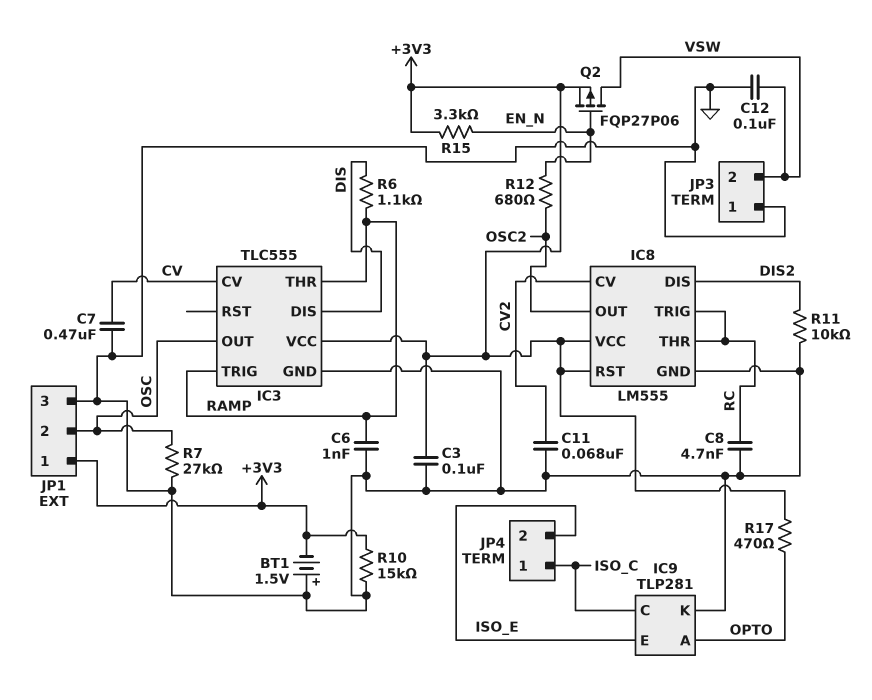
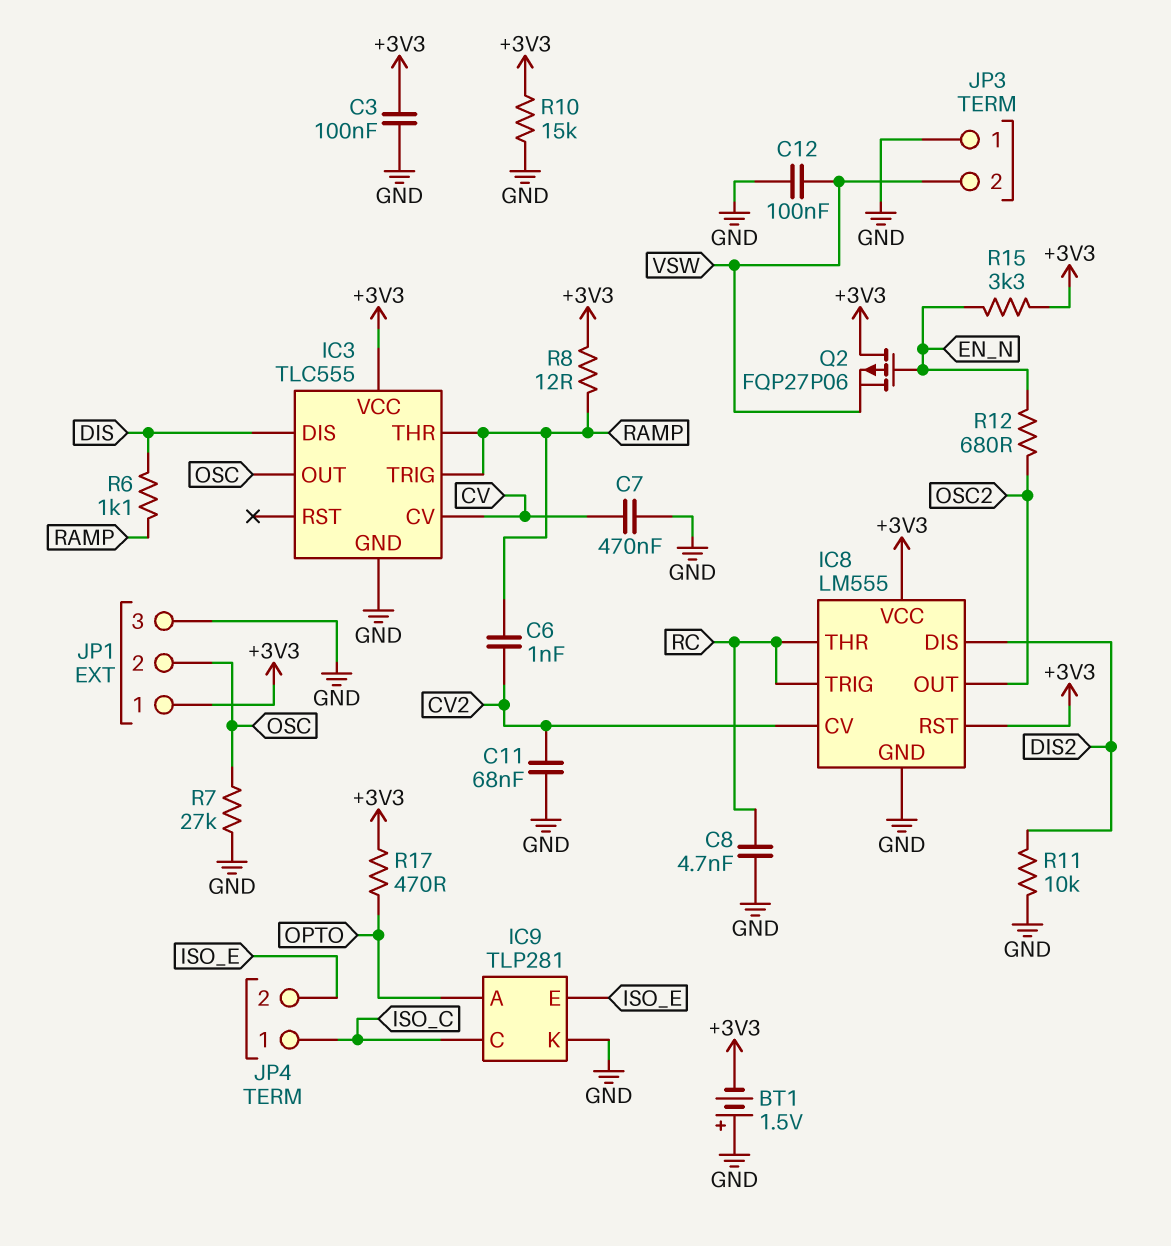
C6: 1nF (GND, RAMP) -> 1nF (CV2, RAMP)
Q2: PMOS FQP27P06 (G EN_N, D VSW, S +3V3) -> PMOS FQP27P06 (G EN_N, D +3V3, S VSW)
R8: none -> 12 (+3V3, RAMP)

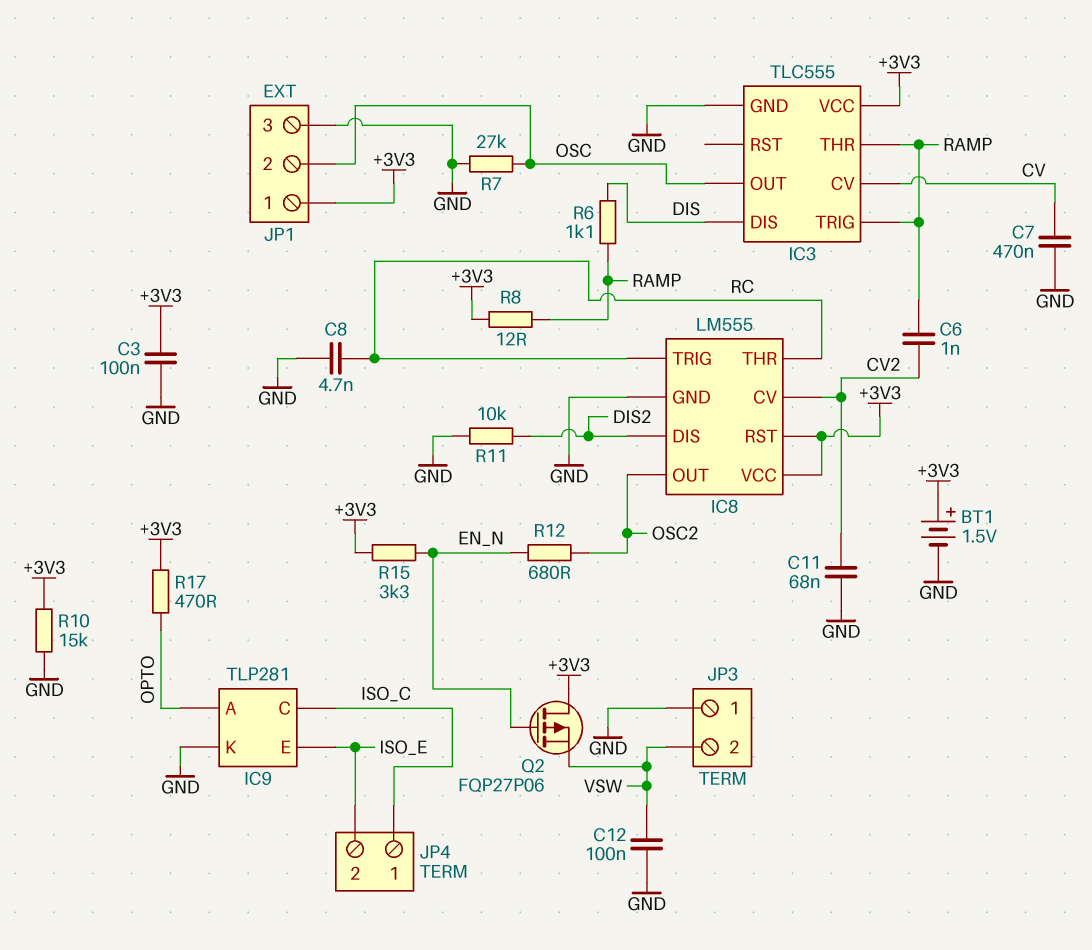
BT1: 1.5V (plus GND, minus +3V3) -> 1.5V (plus +3V3, minus GND)

